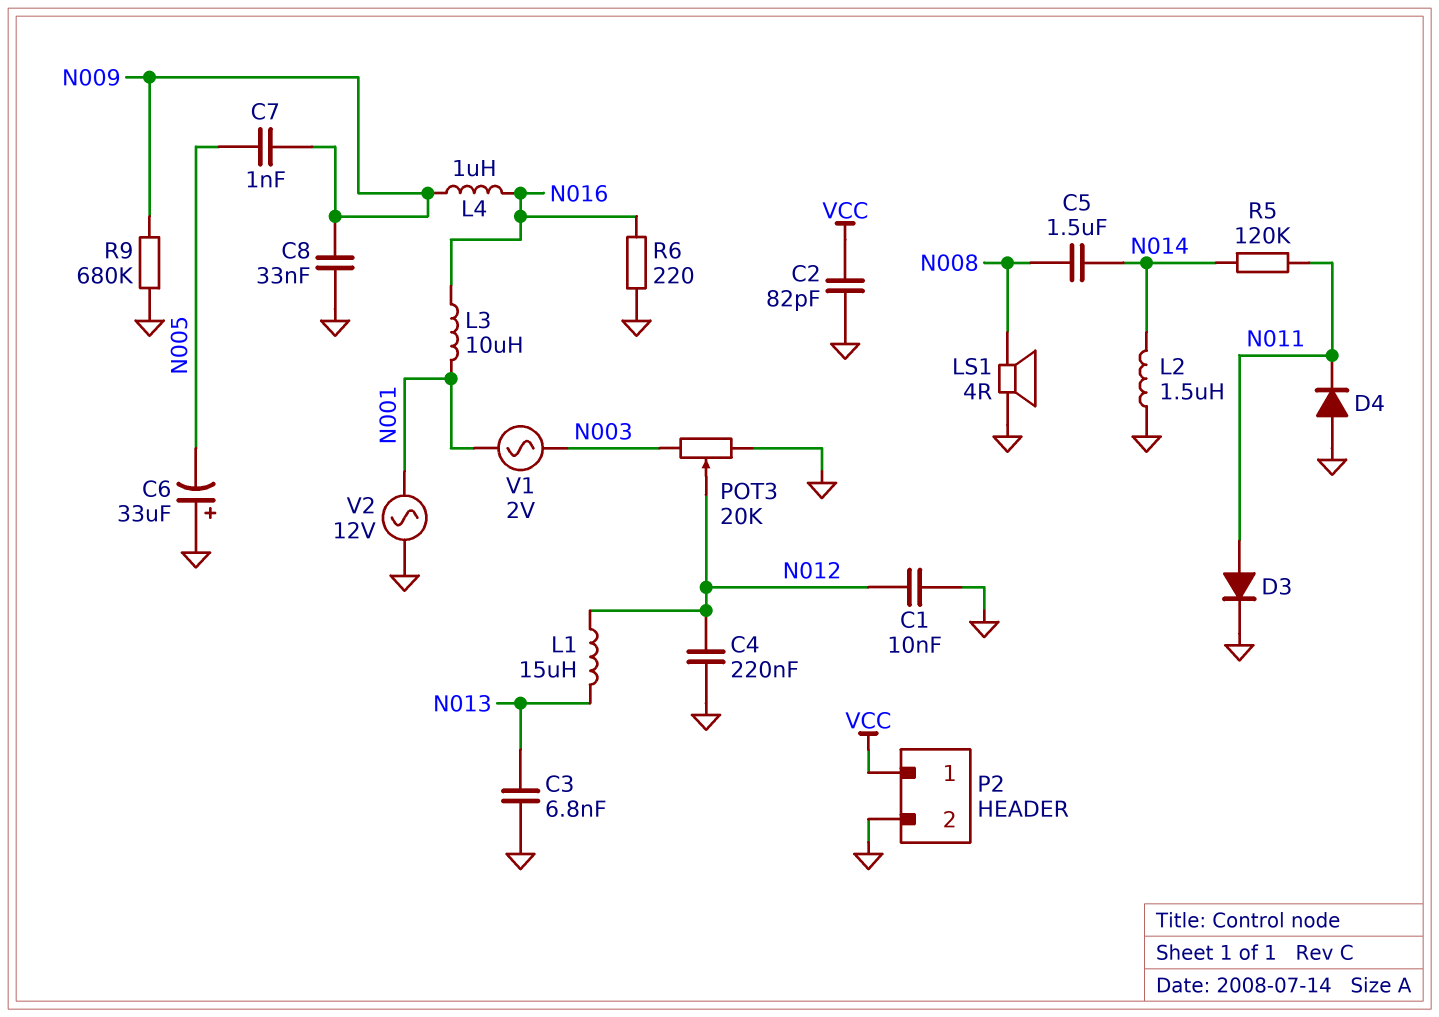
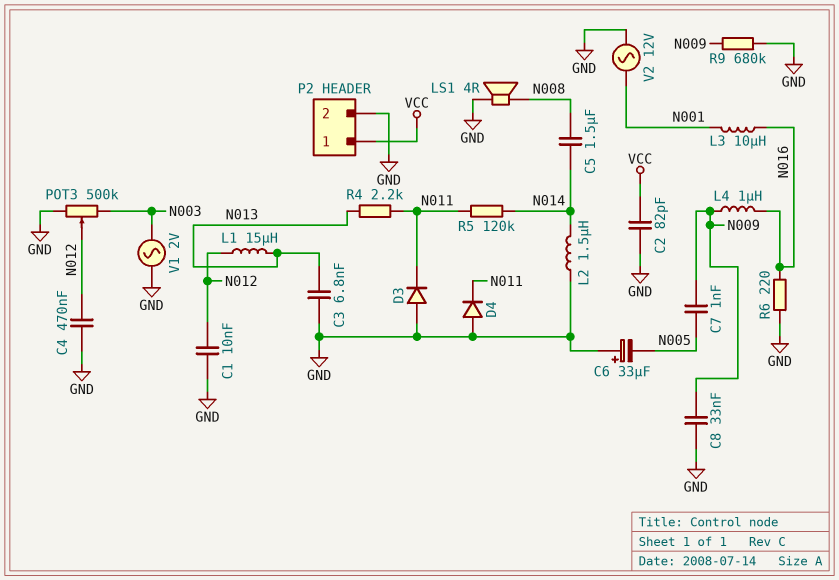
C4: 220nF (GND, N012) -> 470nF (GND, N012)
D3: diode (A N011, K GND) -> diode (A GND, K N011)
POT3: 20k (GND, N003, wiper N012) -> 500k (GND, N003, wiper N012)
R4: none -> 2.2k (N011, N013)
V1: AC 2V (N001, N003) -> AC 2V (GND, N003)

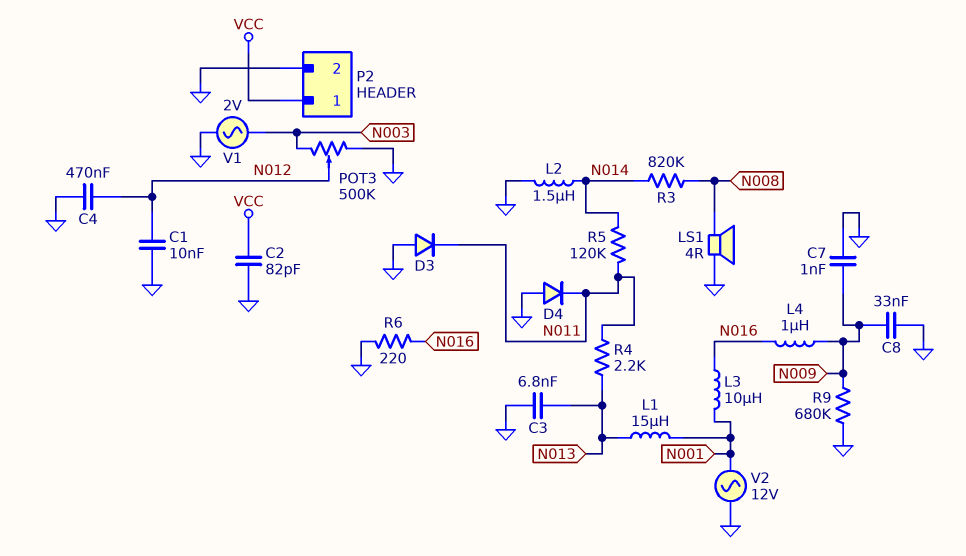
C5: 1.5uF (N008, N014) -> none
C6: 33uF (plus GND, minus N005) -> none
C7: 1nF (N005, N009) -> 1nF (GND, N009)
L1: 15uH (N012, N013) -> 15uH (N001, N013)
R3: none -> 820k (N008, N014)

